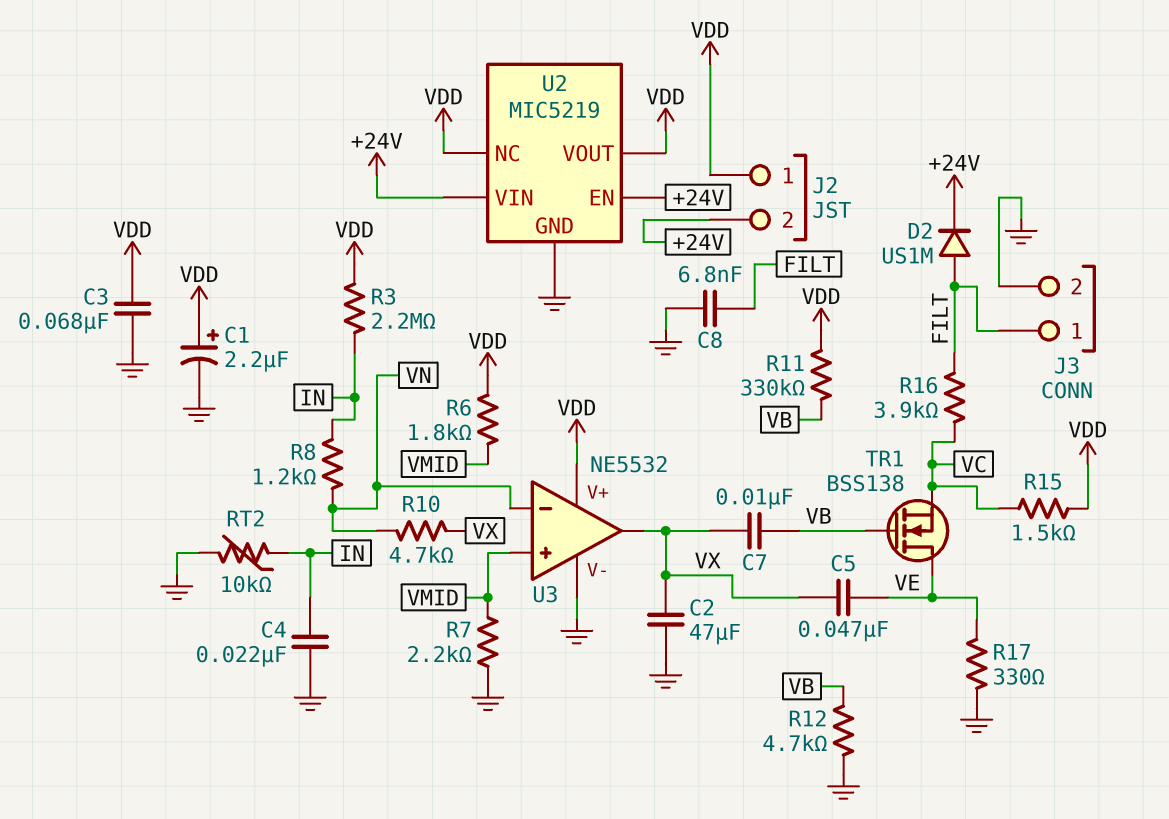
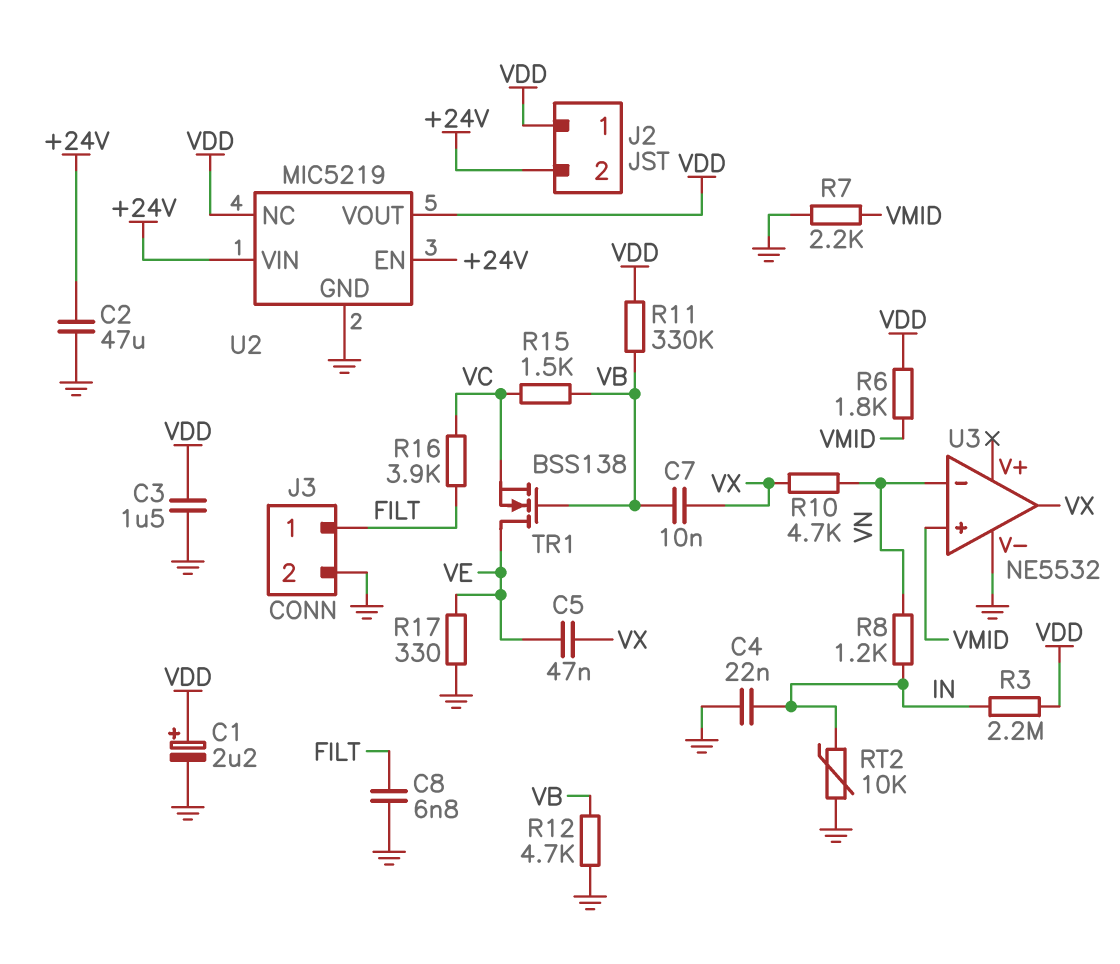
C2: 47uF (GND, VX) -> 47uF (+24V, GND)
C3: 68nF (GND, VDD) -> 1.5uF (GND, VDD)
D2: diode US1M (A FILT, K +24V) -> none
R15: 1.5k (VC, VDD) -> 1.5k (VB, VC)
U3 pin V+: VDD -> none

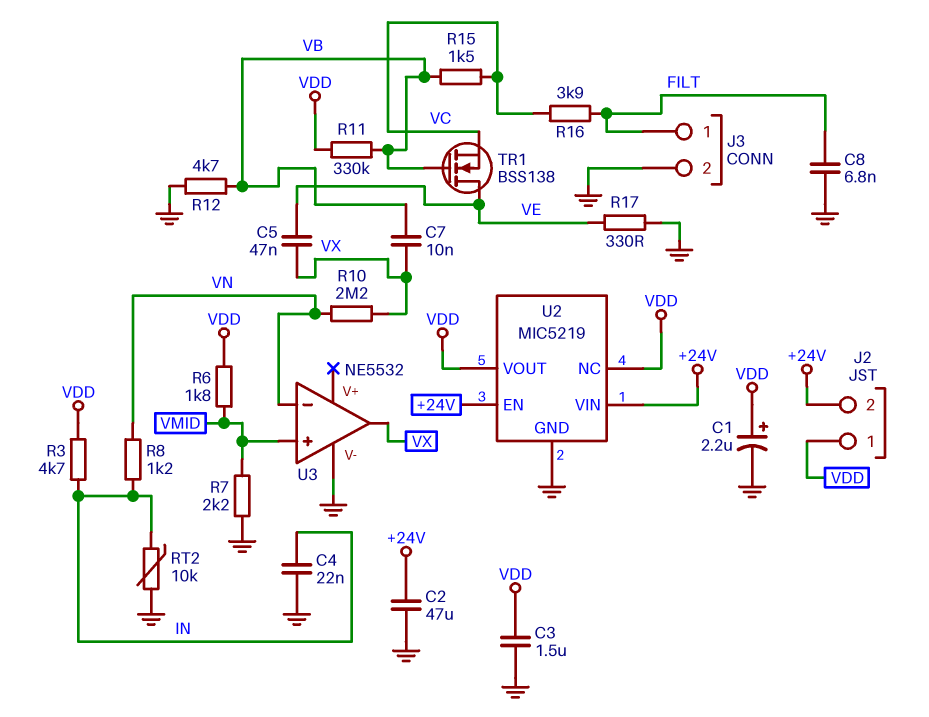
R3: 2.2M (IN, VDD) -> 4.7k (IN, VDD)
R10: 4.7k (VN, VX) -> 2.2M (VN, VX)

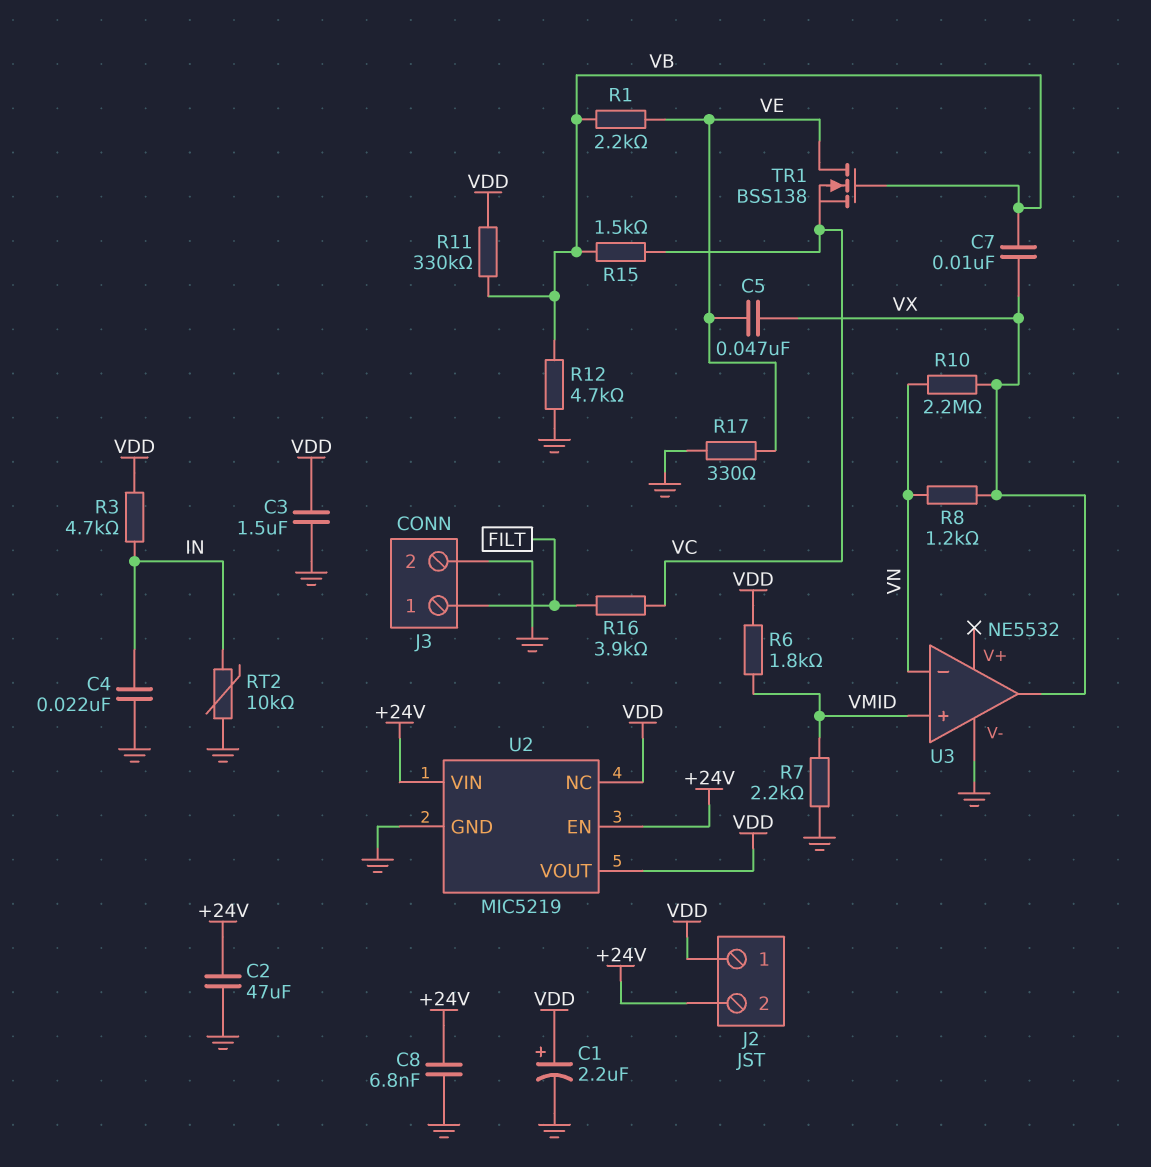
C8: 6.8nF (FILT, GND) -> 6.8nF (+24V, GND)
R1: none -> 2.2k (VB, VE)
R8: 1.2k (IN, VN) -> 1.2k (VN, VX)

